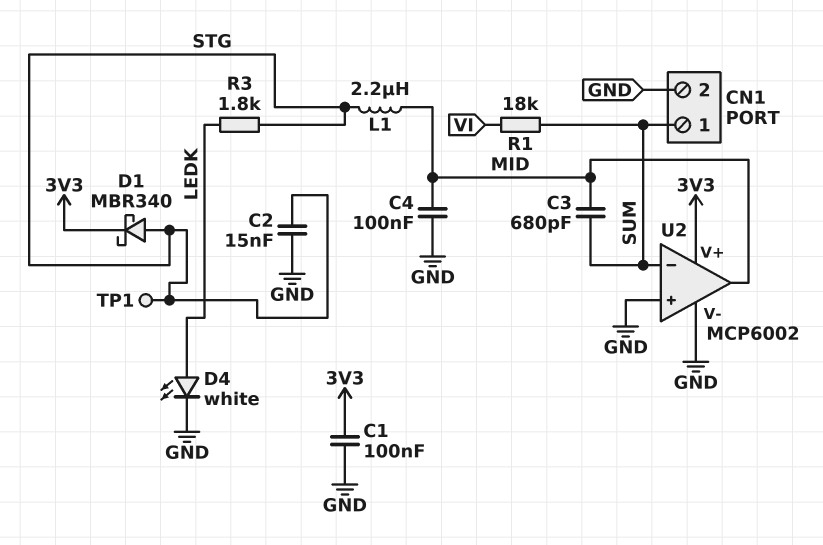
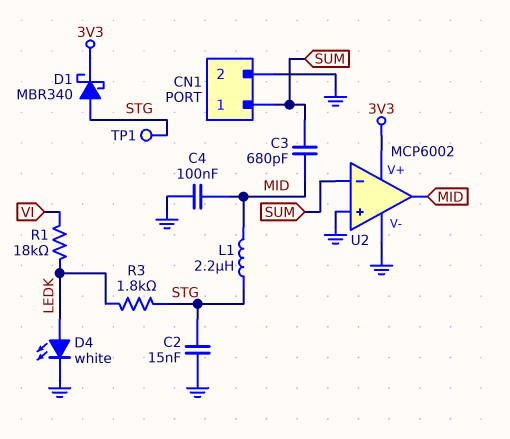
C1: 100nF (3V3, GND) -> none
R1: 18k (SUM, VI) -> 18k (LEDK, VI)

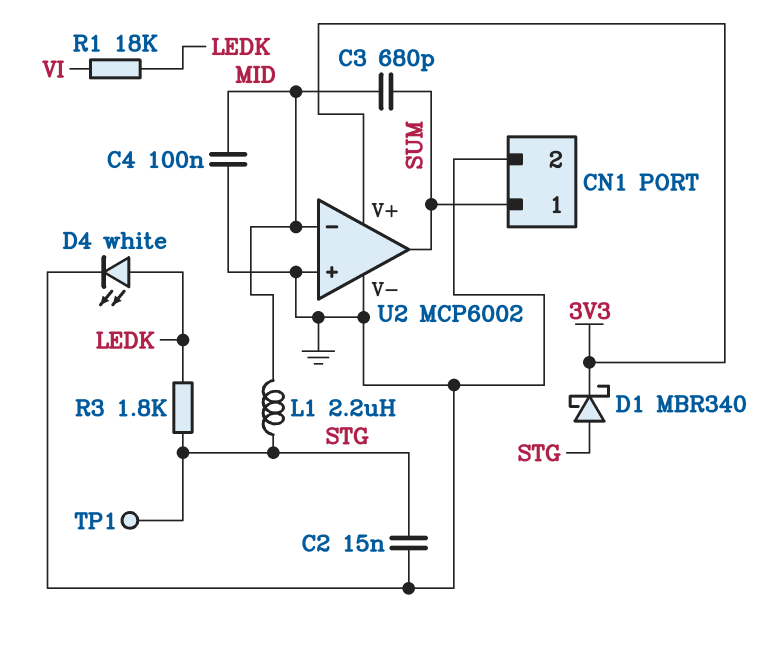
U2 pin in-: SUM -> MID
U2 pin out: MID -> SUM

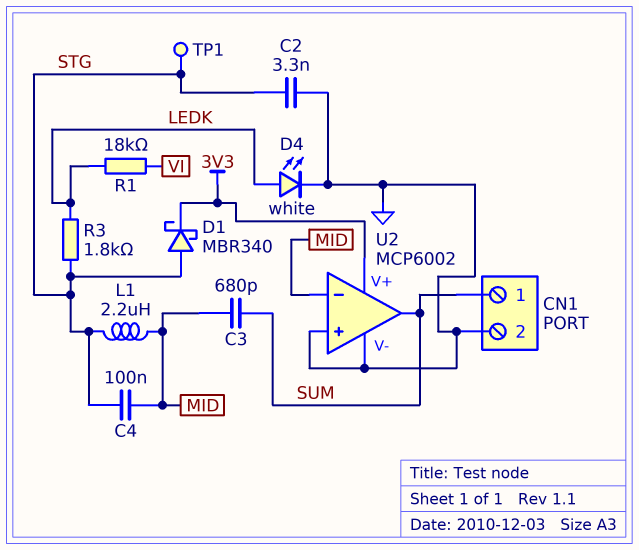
C2: 15nF (GND, STG) -> 3.3nF (GND, STG)
C4: 100nF (GND, MID) -> 100nF (MID, STG)

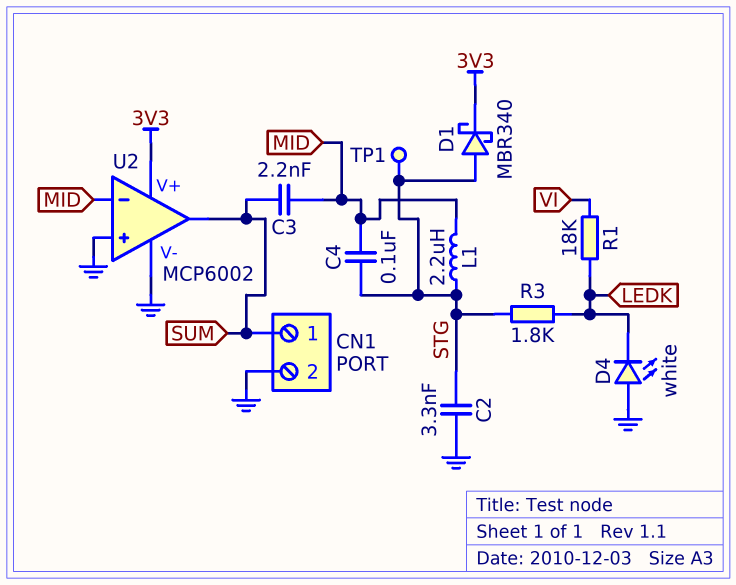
C3: 680pF (MID, SUM) -> 2.2nF (MID, SUM)
D4: LED white (A LEDK, K GND) -> LED white (A GND, K LEDK)

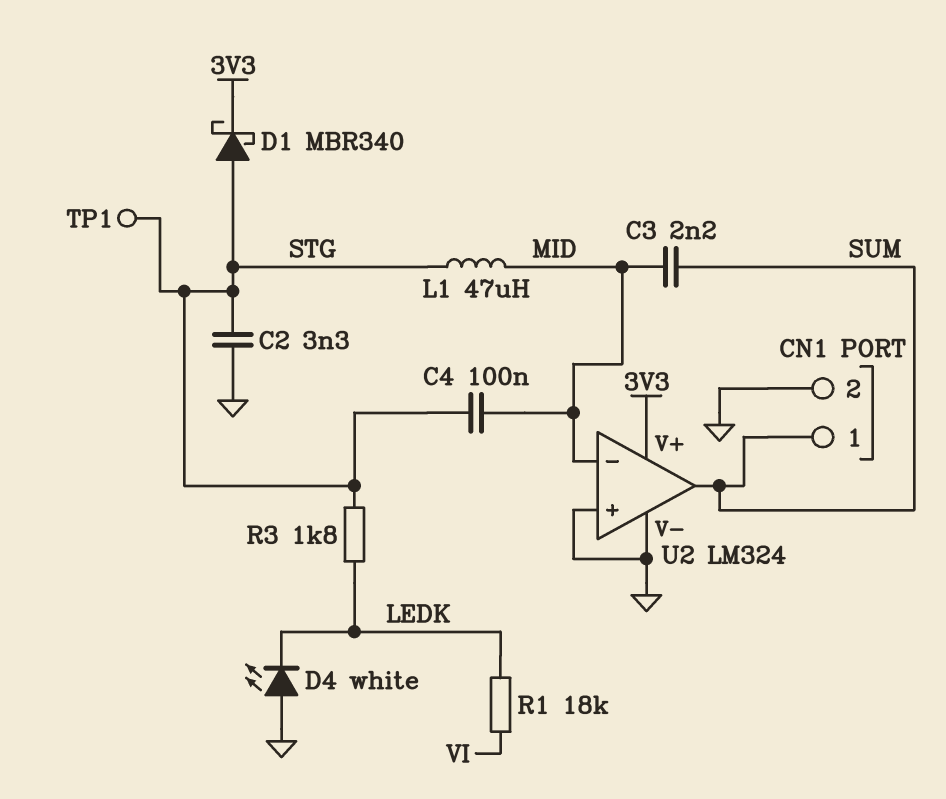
L1: 2.2uH (MID, STG) -> 47uH (MID, STG)
U2: MCP6002 -> LM324

